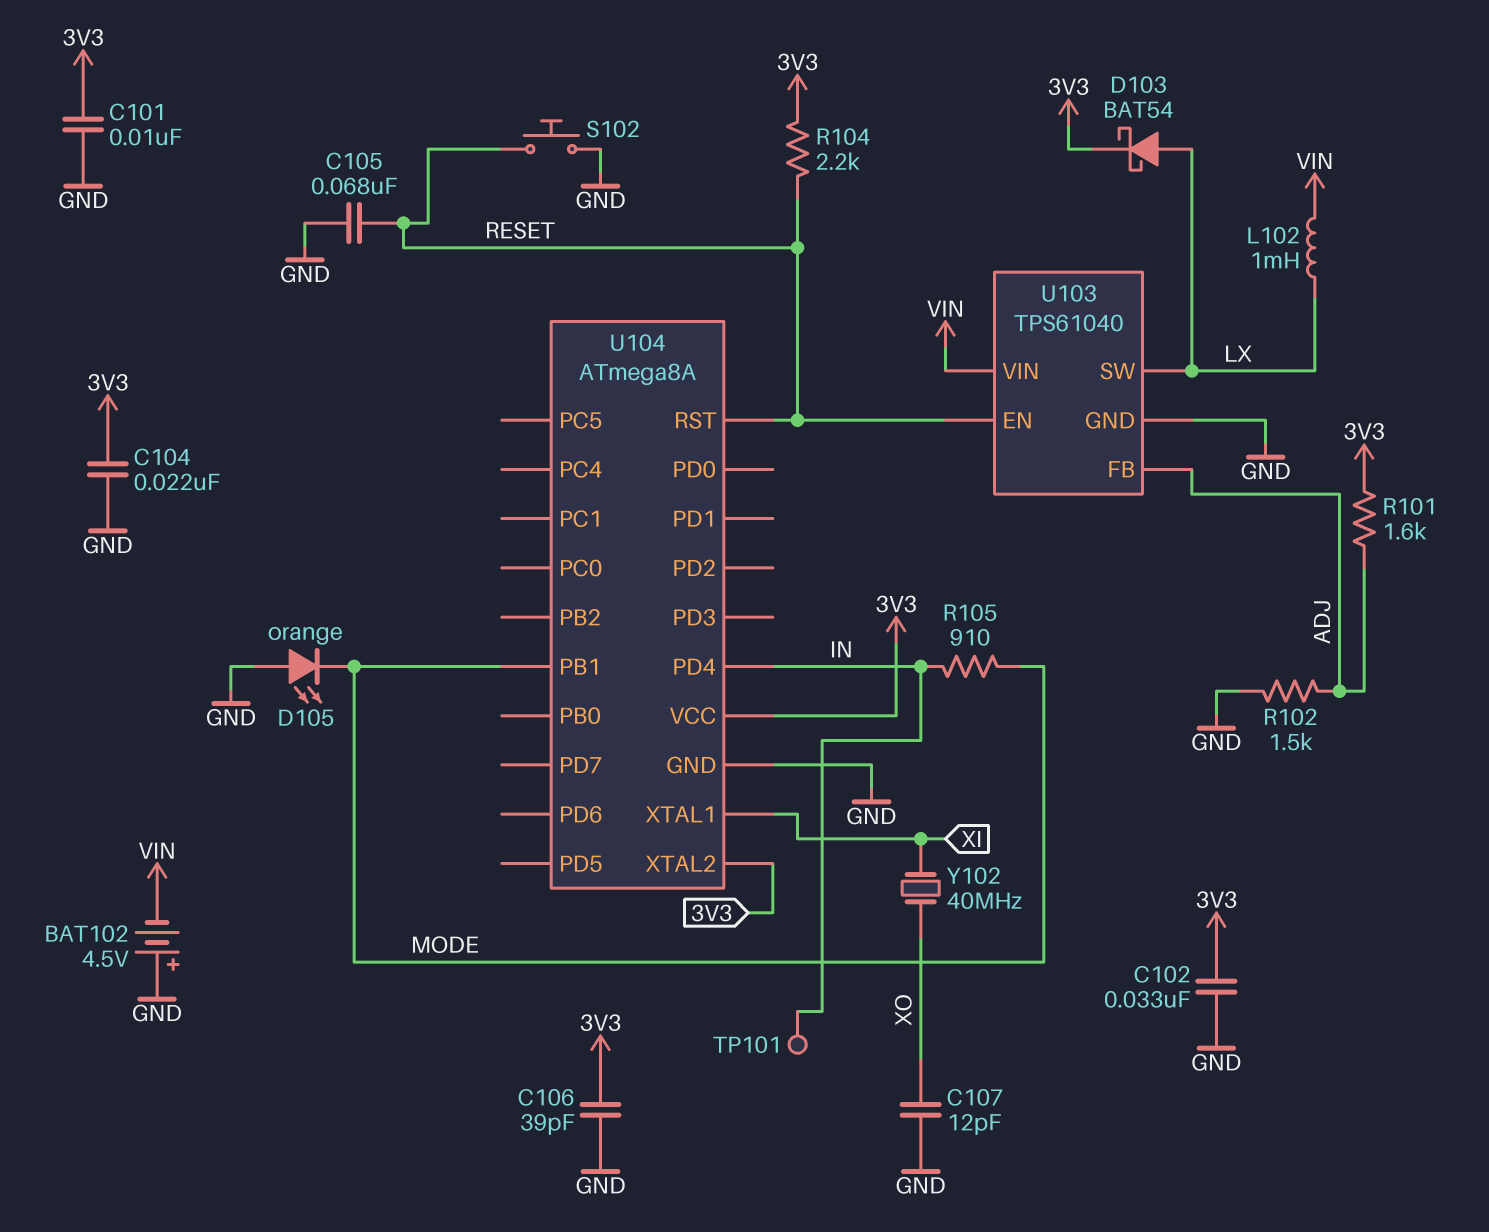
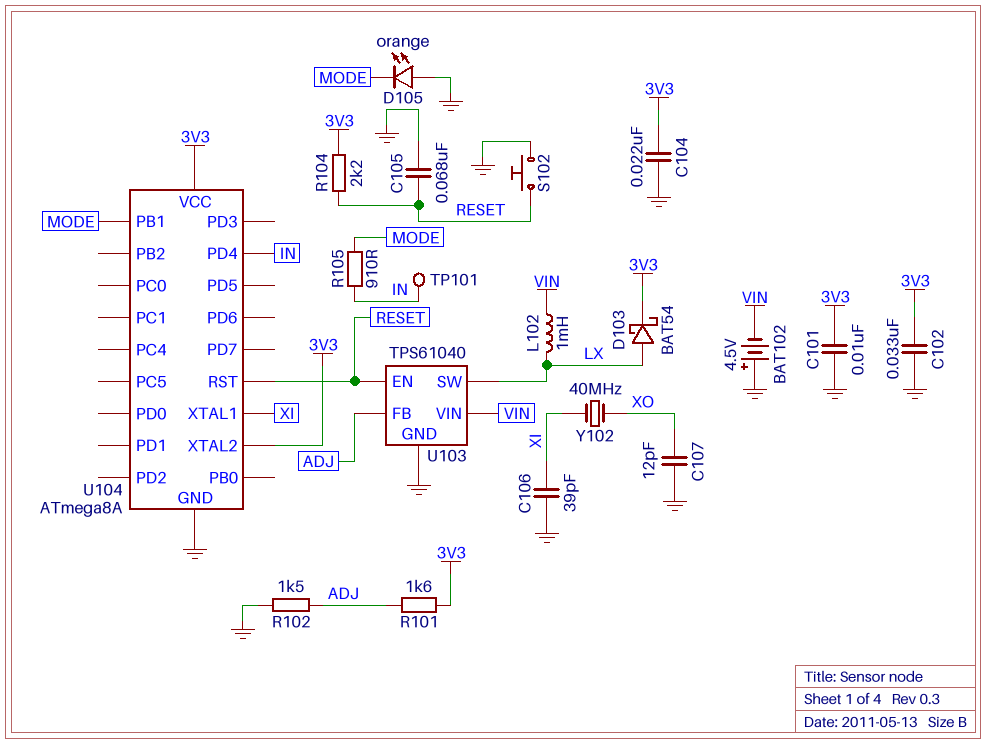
C106: 39pF (3V3, GND) -> 39pF (GND, XI)

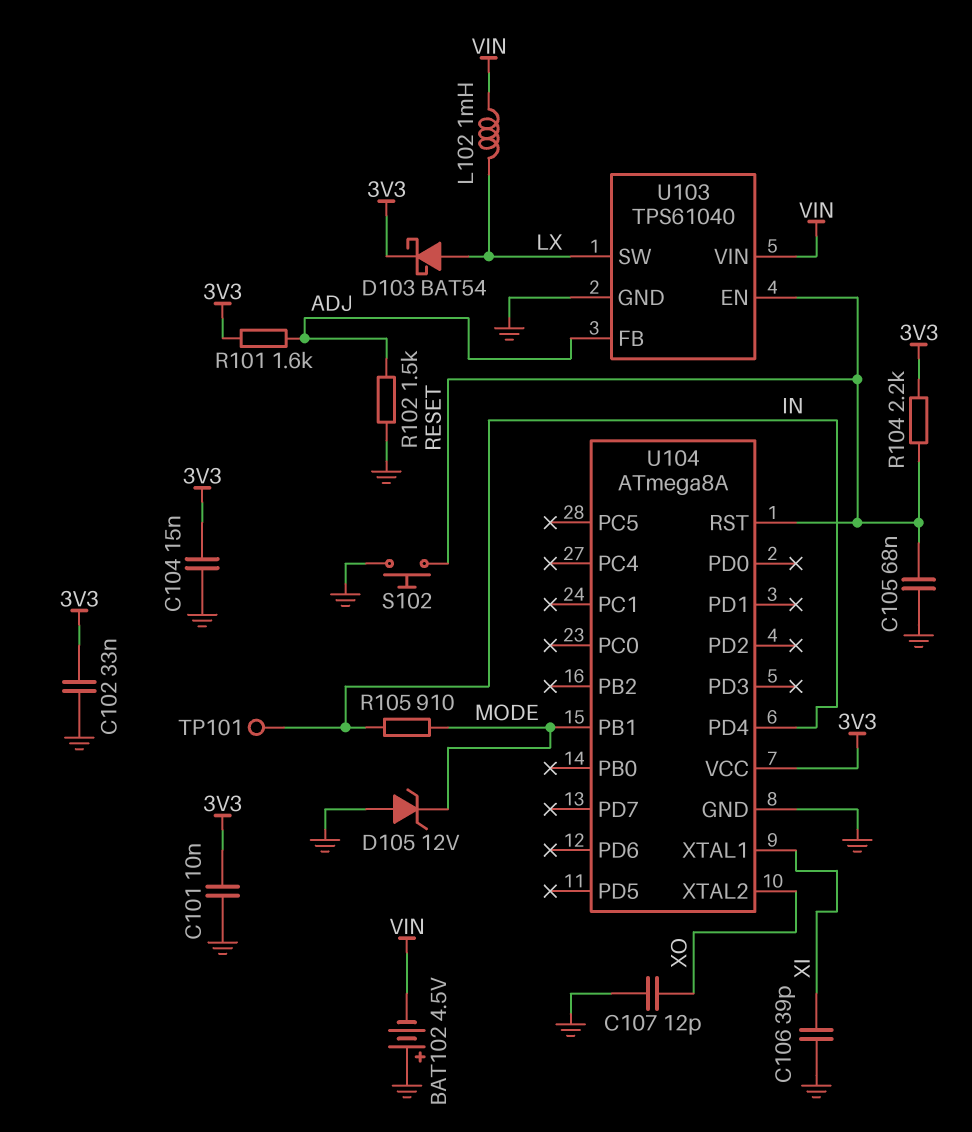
C104: 22nF (3V3, GND) -> 15nF (3V3, GND)
D105: LED orange (A GND, K MODE) -> zener 12V (A GND, K MODE)
U104 pin XTAL2: 3V3 -> XO
Y102: 40MHz (XI, XO) -> none

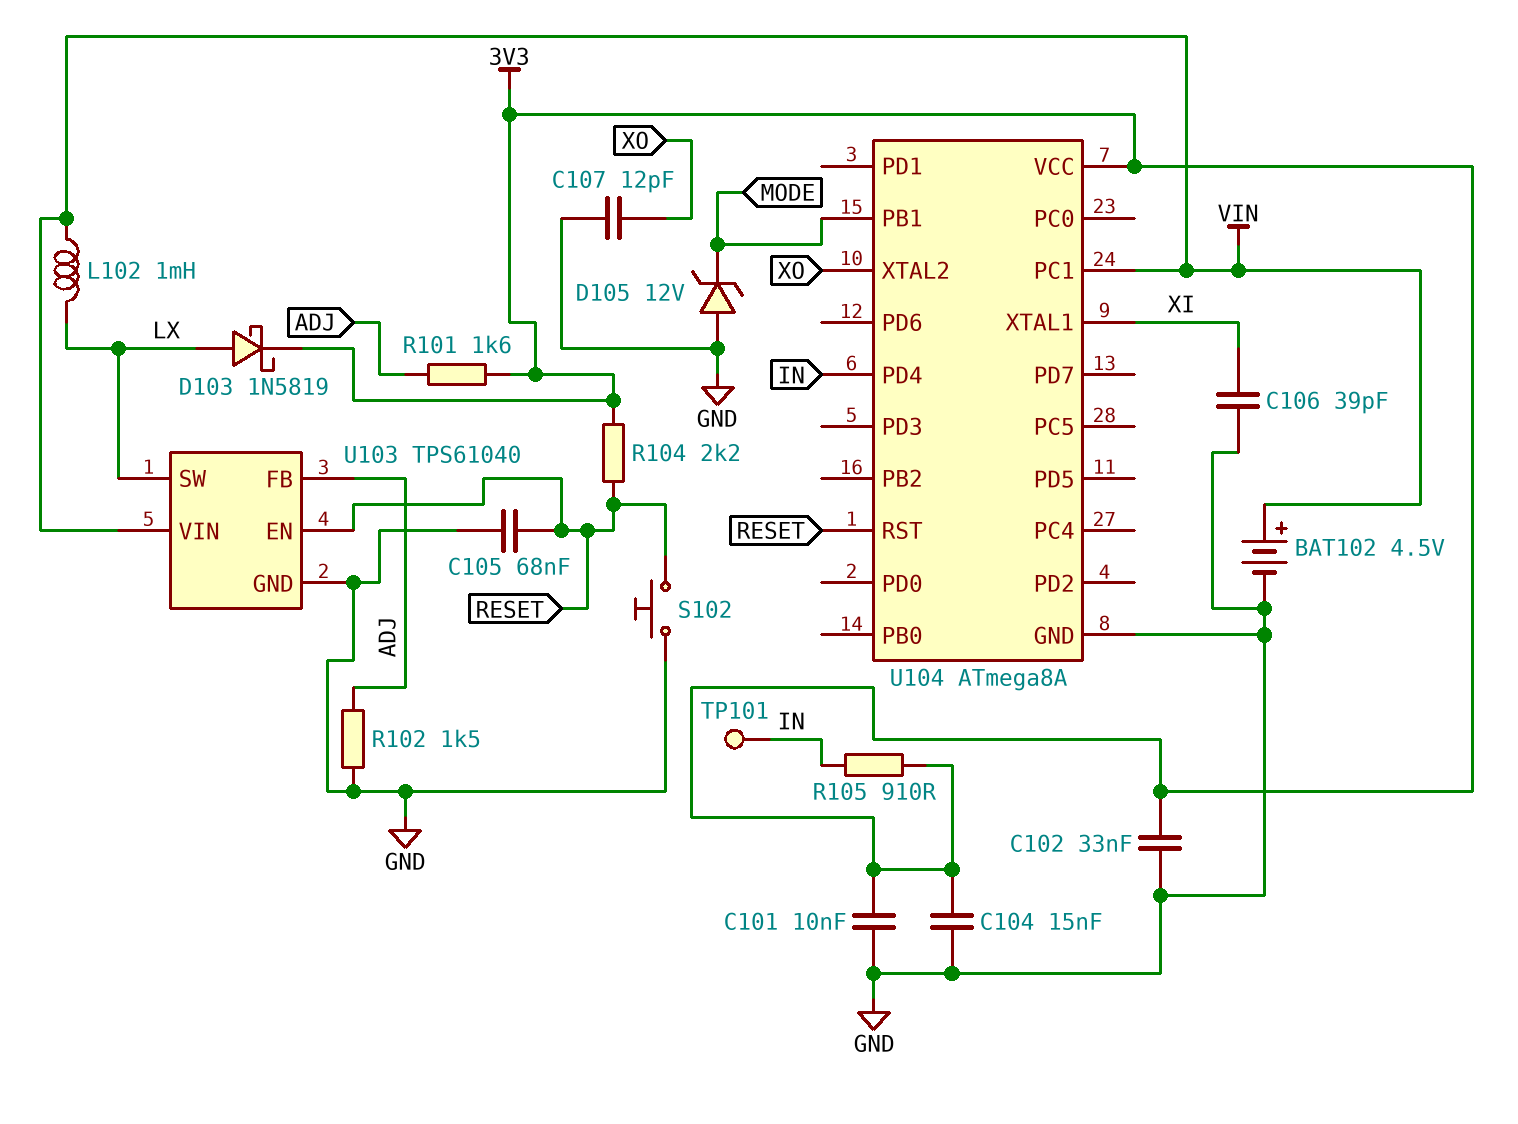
BAT102: 4.5V (plus GND, minus VIN) -> 4.5V (plus VIN, minus GND)
D103: schottky BAT54 (A LX, K 3V3) -> schottky 1N5819 (A LX, K 3V3)
R105: 910 (IN, MODE) -> 910 (3V3, IN)
U104 pin PC1: none -> VIN

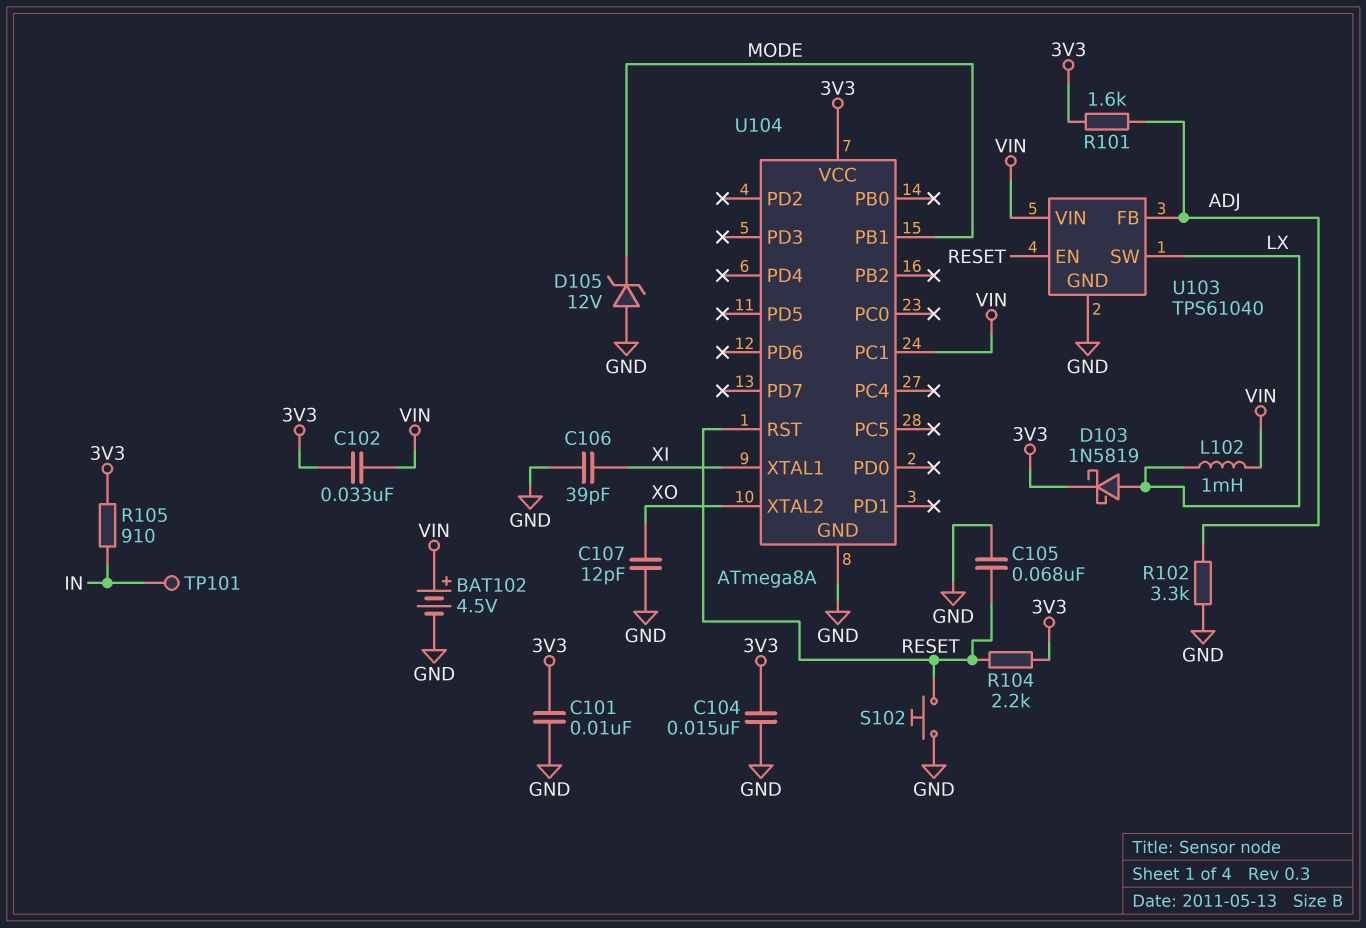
C102: 33nF (3V3, GND) -> 33nF (3V3, VIN)
R102: 1.5k (ADJ, GND) -> 3.3k (ADJ, GND)
U104 pin PD4: IN -> none

